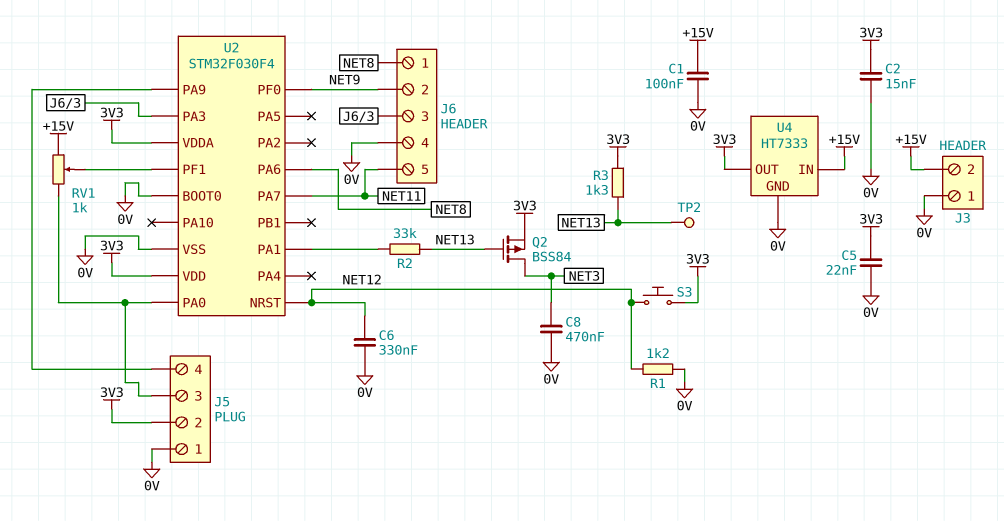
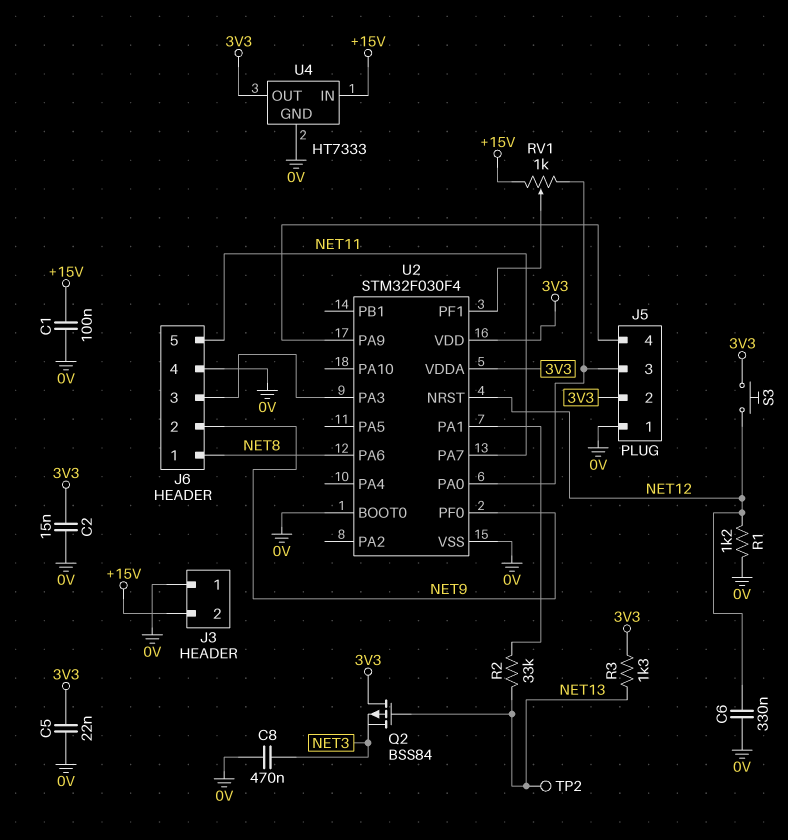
Q2: PMOS BSS84 (G NET13, D NET3, S 3V3) -> PMOS BSS84 (G NET13, D 3V3, S NET3)

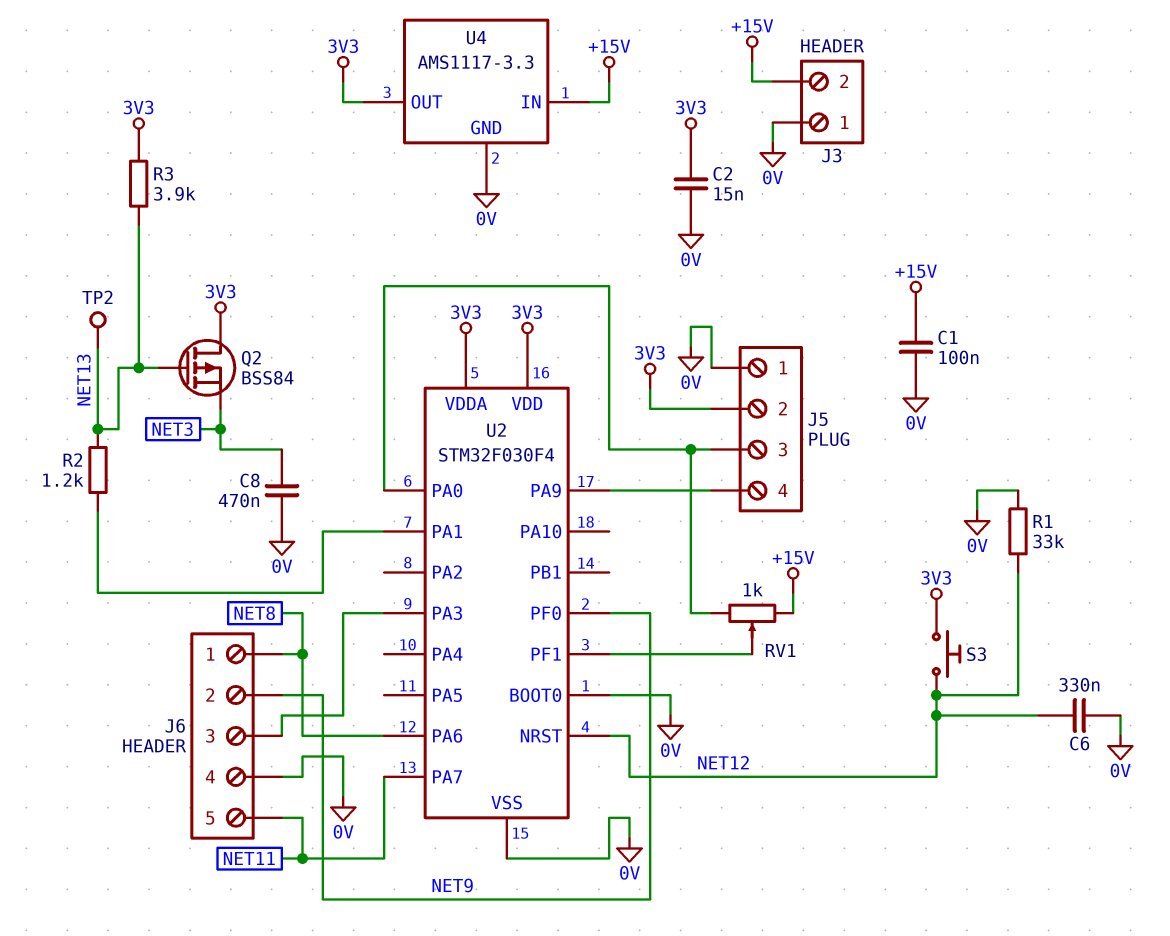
C5: 22nF (0V, 3V3) -> none
R1: 1.2k (0V, NET12) -> 33k (0V, NET12)
R2: 33k (NET13, U2/PA1) -> 1.2k (NET13, U2/PA1)
R3: 1.3k (3V3, NET13) -> 3.9k (3V3, NET13)
U4: HT7333 -> AMS1117-3.3

